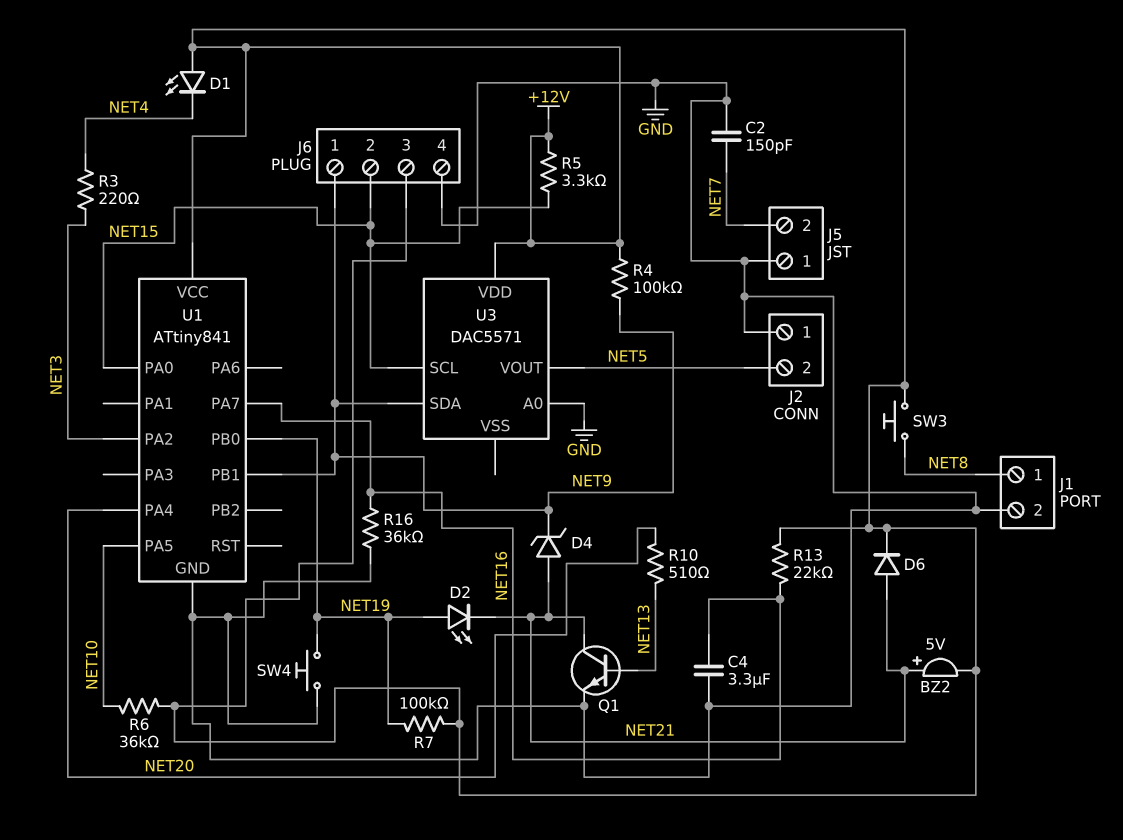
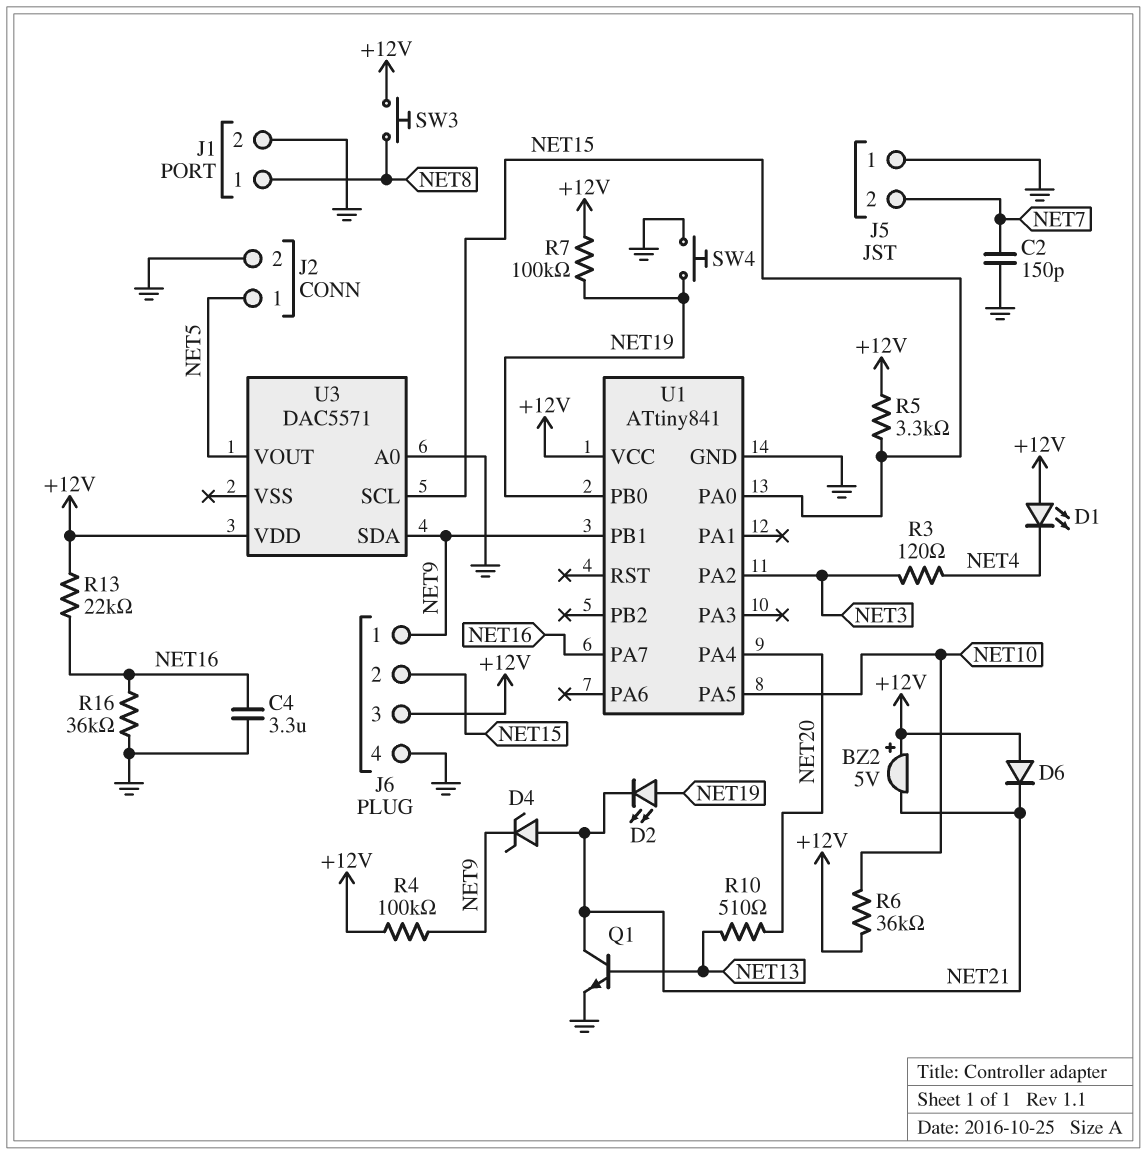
BZ2: buzzer 5V (plus NET21, minus +12V) -> buzzer 5V (plus +12V, minus NET21)
D6: diode (A NET21, K +12V) -> diode (A +12V, K NET21)
J2 pin 1: GND -> NET5
J2 pin 2: NET5 -> GND
R3: 220 (NET3, NET4) -> 120 (NET3, NET4)

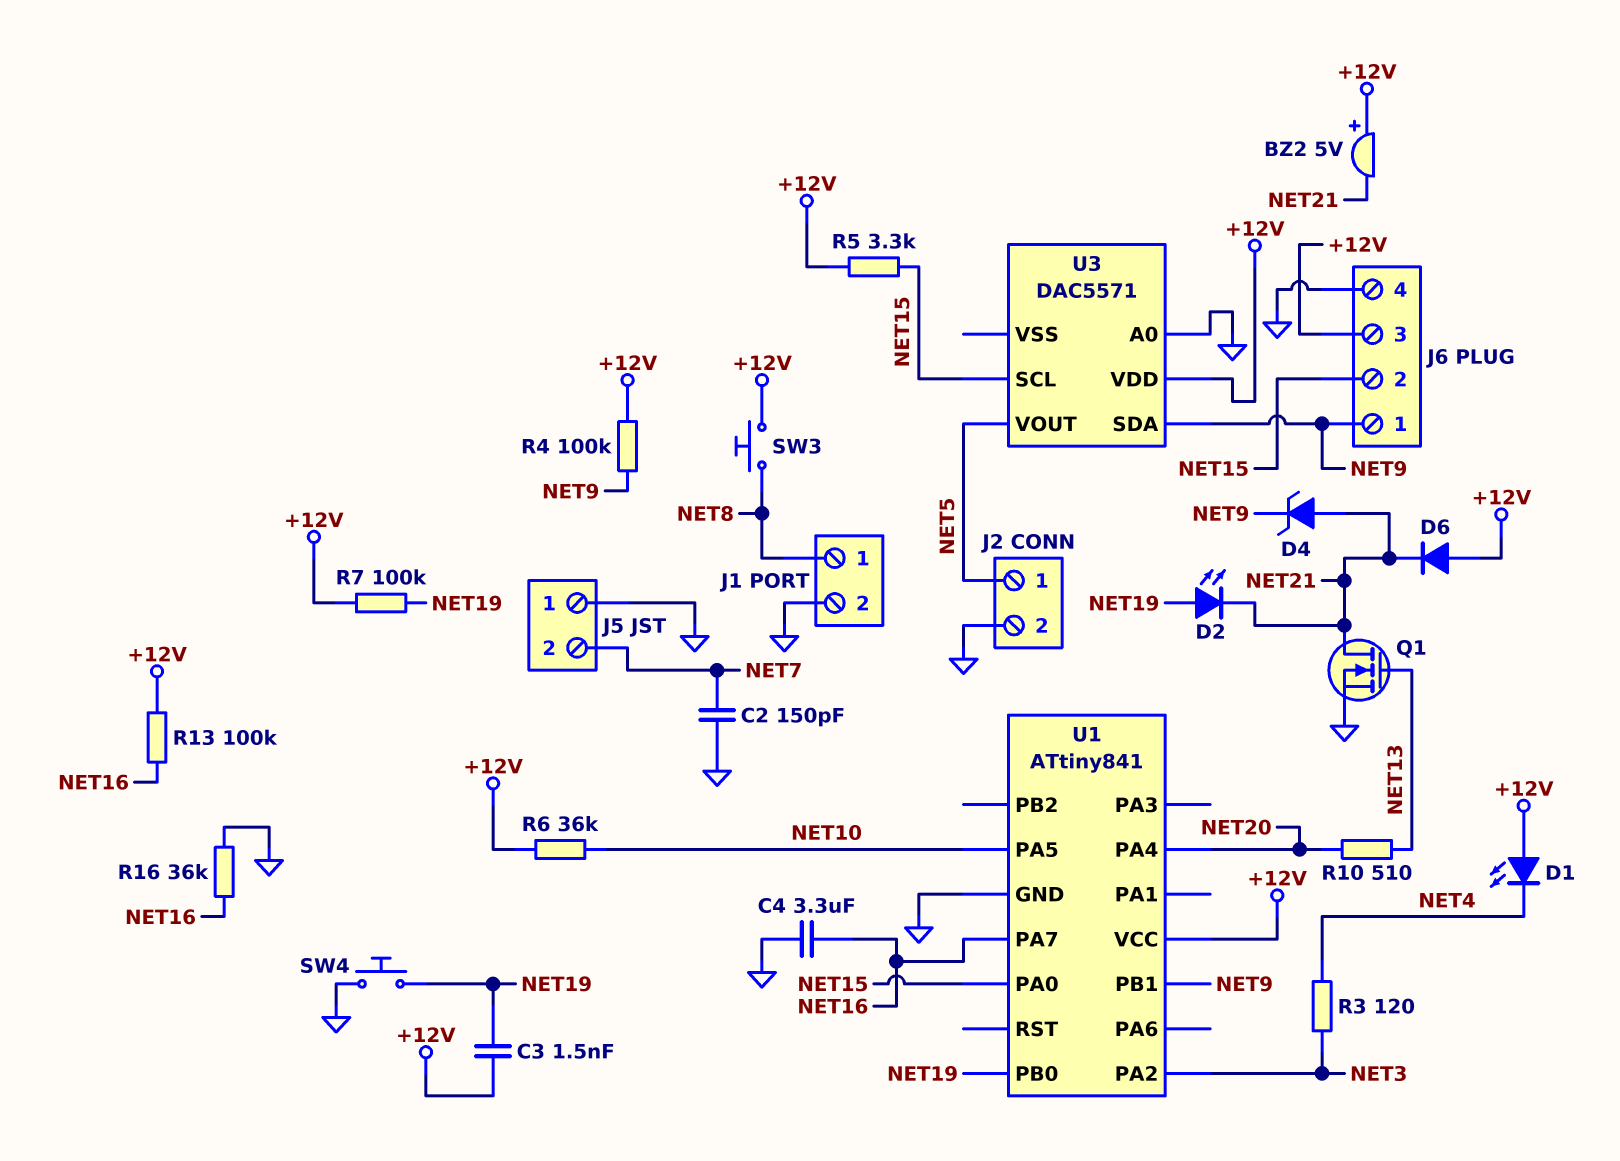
C3: none -> 1.5nF (+12V, NET19)
Q1: NPN (B NET13, C NET21, E GND) -> NMOS (G NET13, D NET21, S GND)
R13: 22k (+12V, NET16) -> 100k (+12V, NET16)

